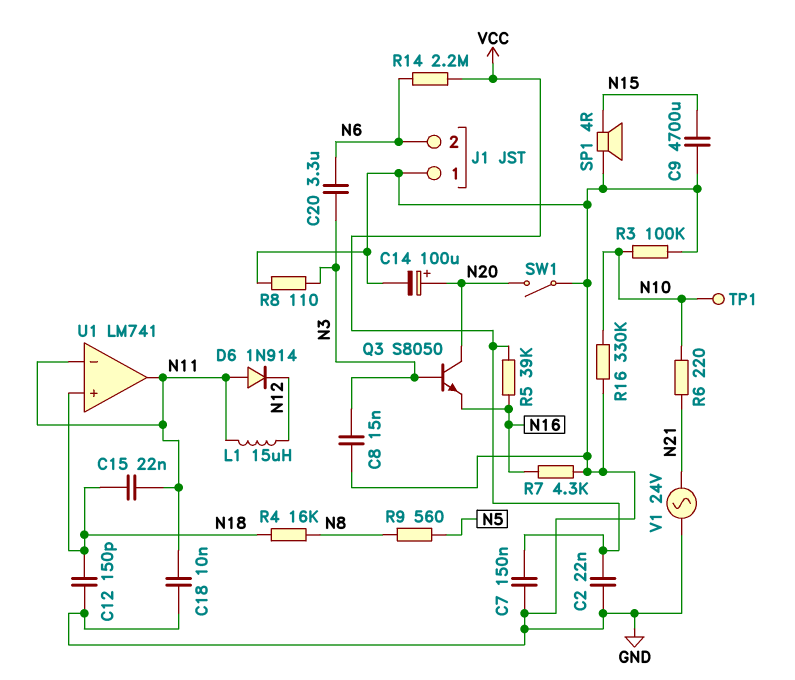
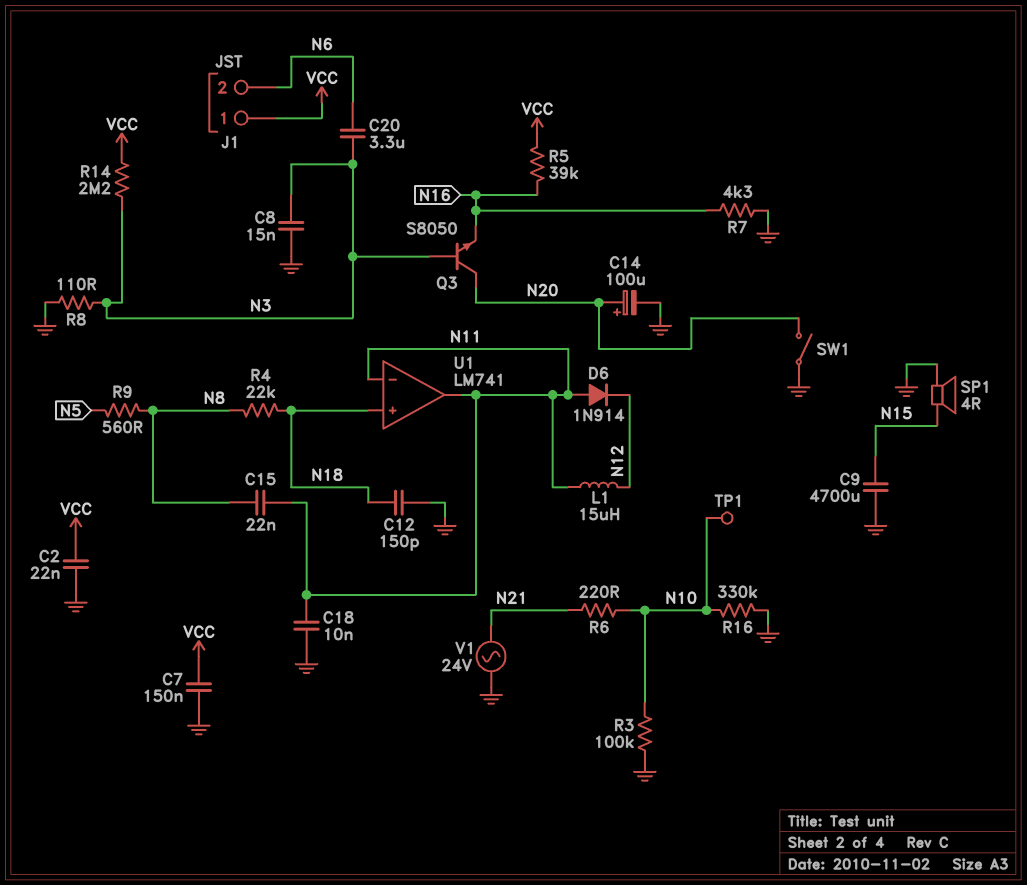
C15: 22nF (N11, N18) -> 22nF (N8, N11)
J1 pin 1: GND -> VCC
R4: 16k (N8, N18) -> 22k (N8, N18)
R14: 2.2M (N6, VCC) -> 2.2M (N3, VCC)

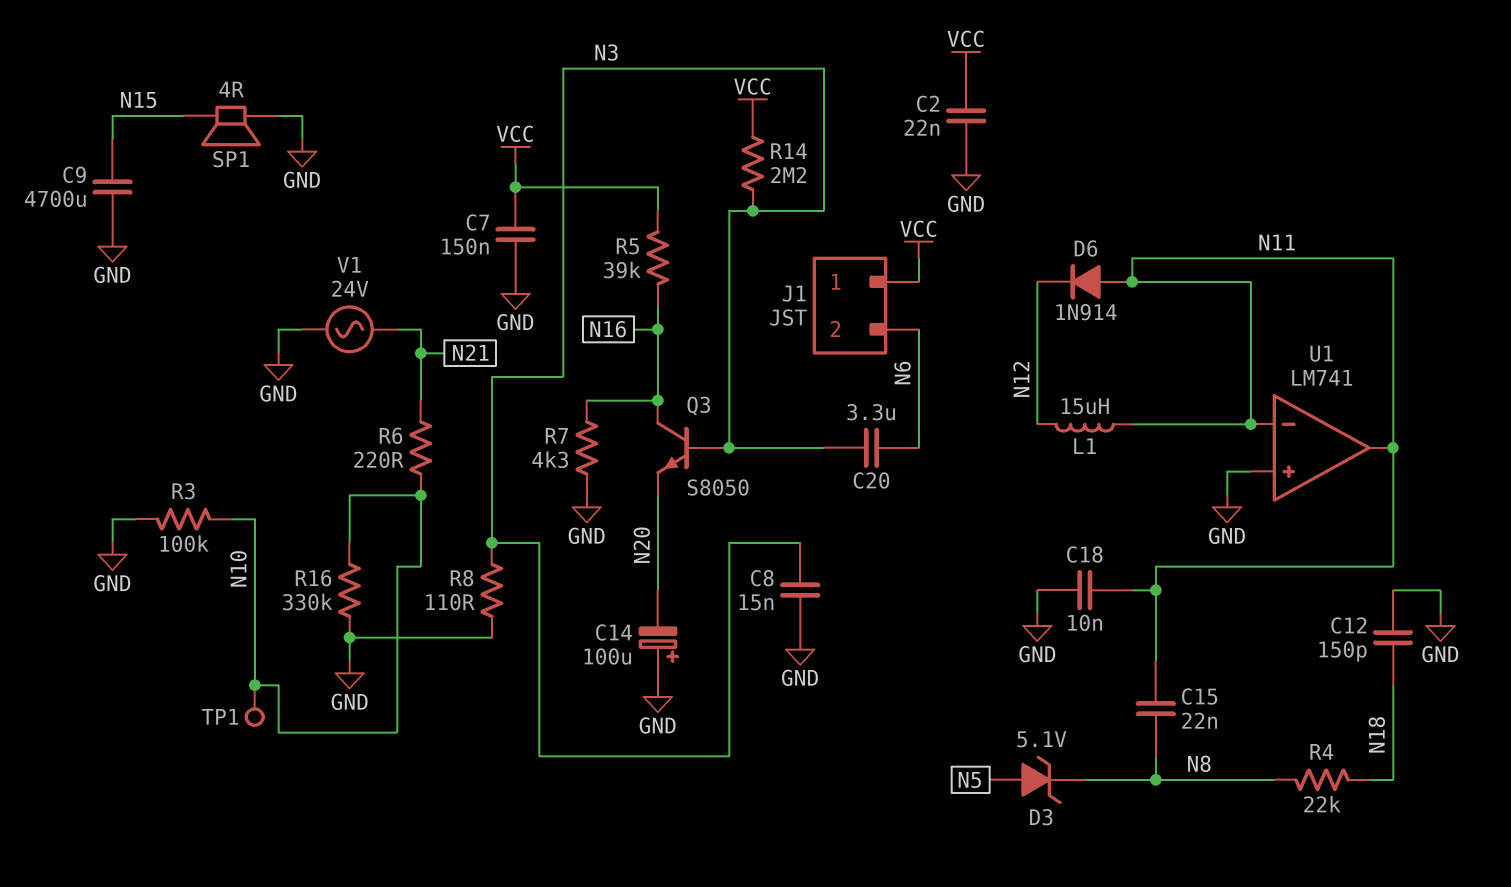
C14: 100uF (plus N20, minus GND) -> 100uF (plus GND, minus N20)
D3: none -> zener 5.1V (A N5, K N8)
Q3: NPN S8050 (B N3, C N20, E N16) -> NPN S8050 (B N3, C N16, E N20)
R9: 560 (N5, N8) -> none
SW1: switch (GND, N20) -> none
U1 pin in+: N18 -> GND

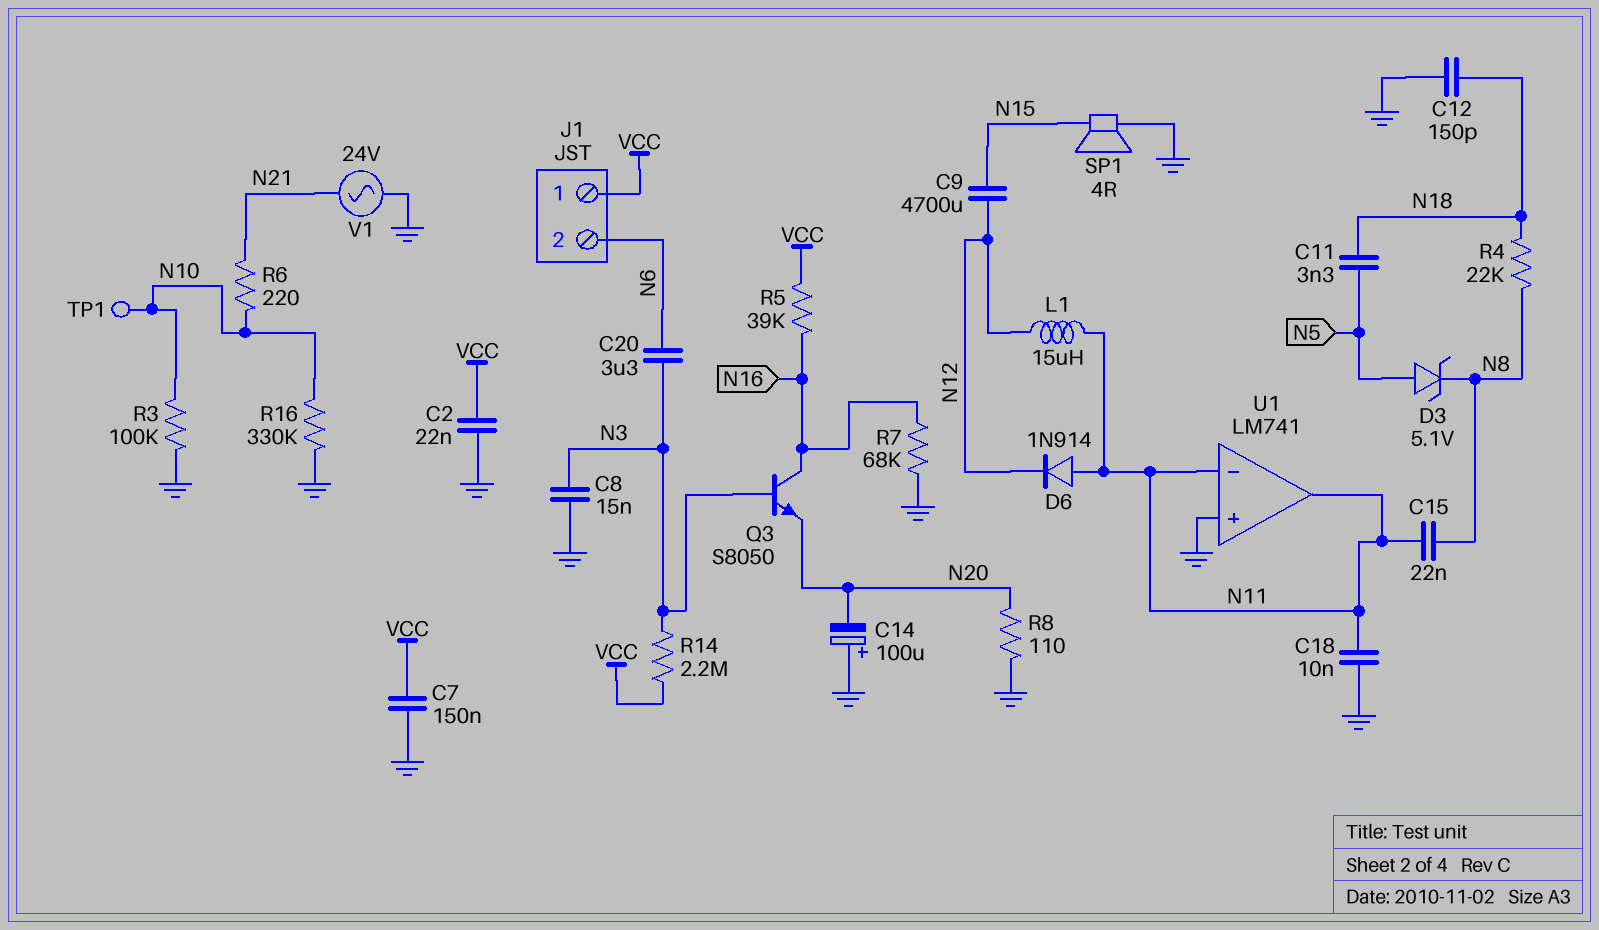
C9: 4700uF (GND, N15) -> 4700uF (N12, N15)
C11: none -> 3.3nF (N5, N18)
R7: 4.3k (GND, N16) -> 68k (GND, N16)
R8: 110 (GND, N3) -> 110 (GND, N20)

